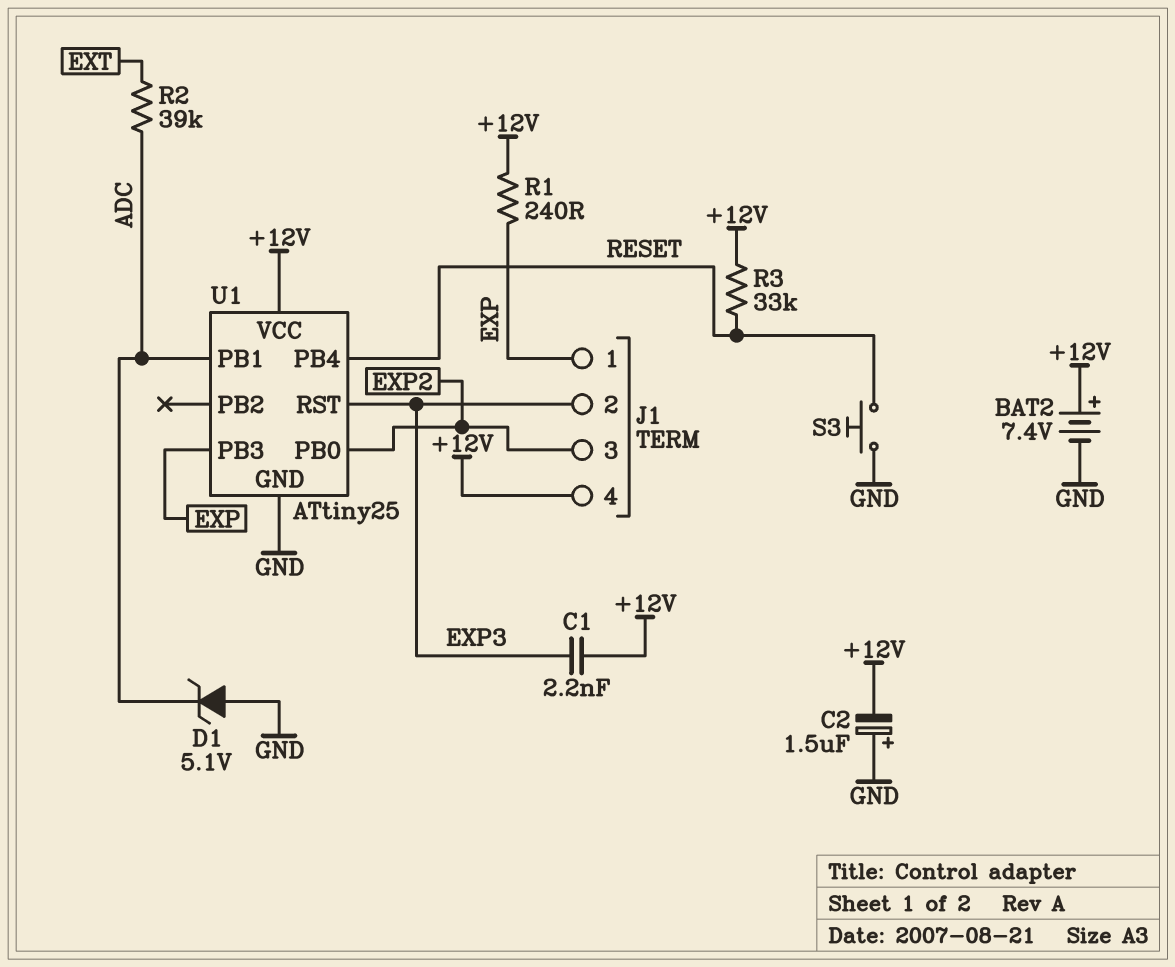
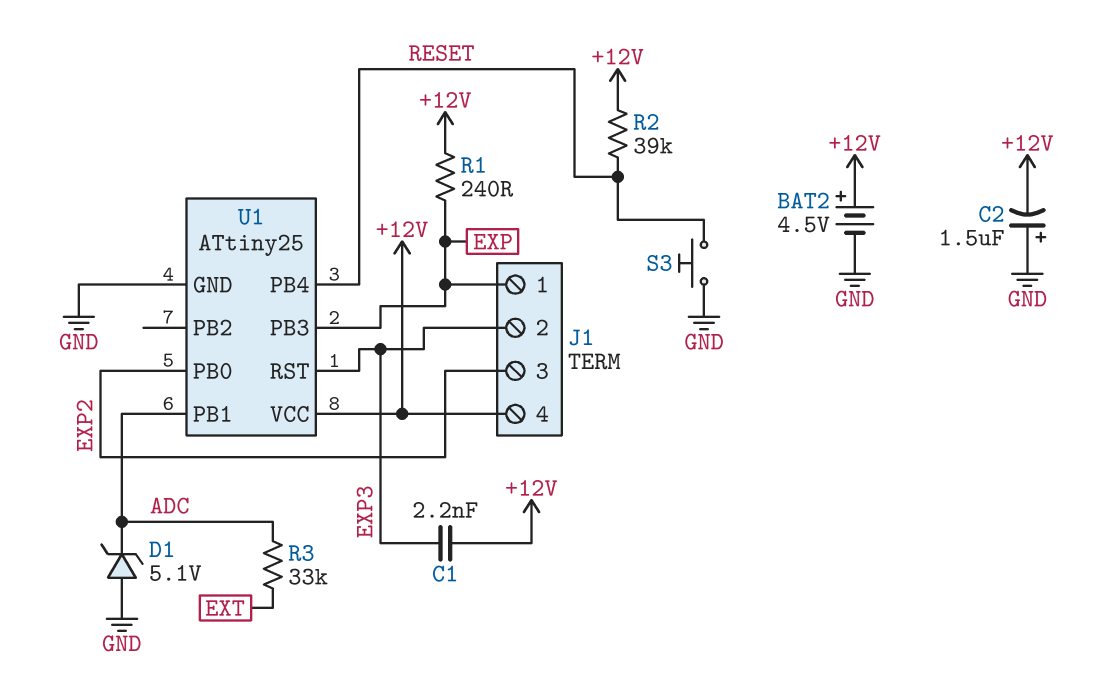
BAT2: 7.4V (plus +12V, minus GND) -> 4.5V (plus +12V, minus GND)
R2: 39k (ADC, EXT) -> 39k (+12V, RESET)
R3: 33k (+12V, RESET) -> 33k (ADC, EXT)

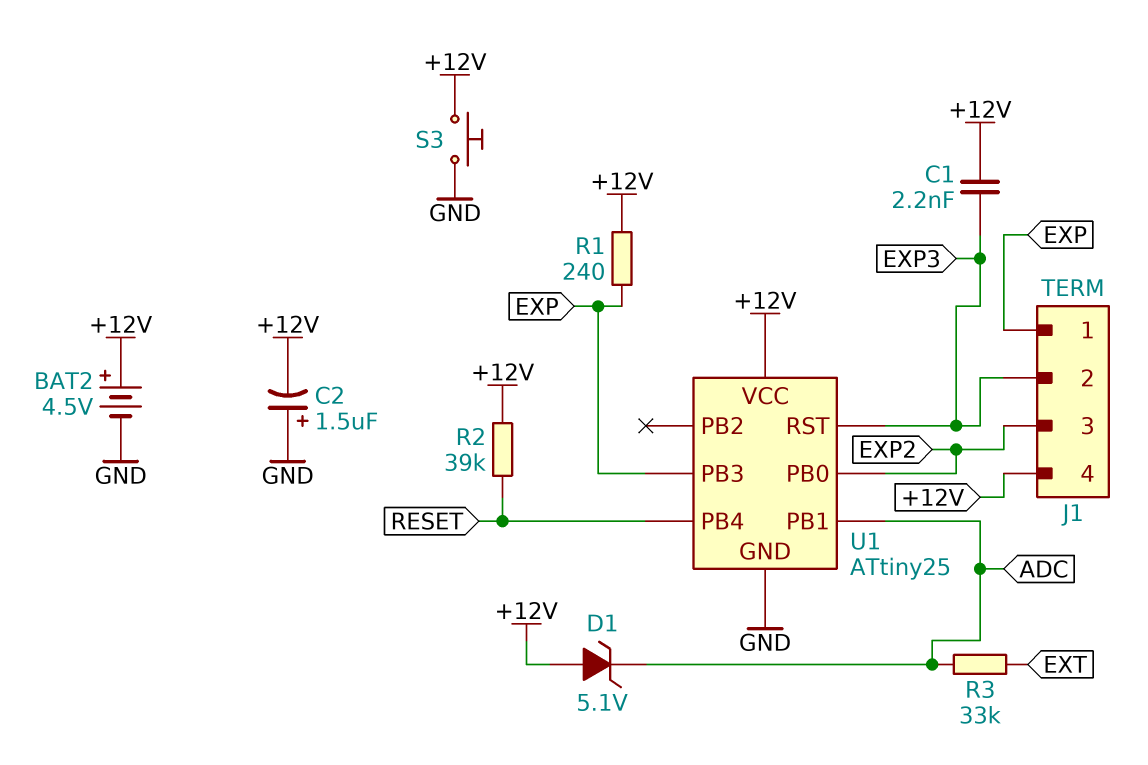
D1: zener 5.1V (A GND, K ADC) -> zener 5.1V (A +12V, K ADC)
S3: button (GND, RESET) -> button (+12V, GND)

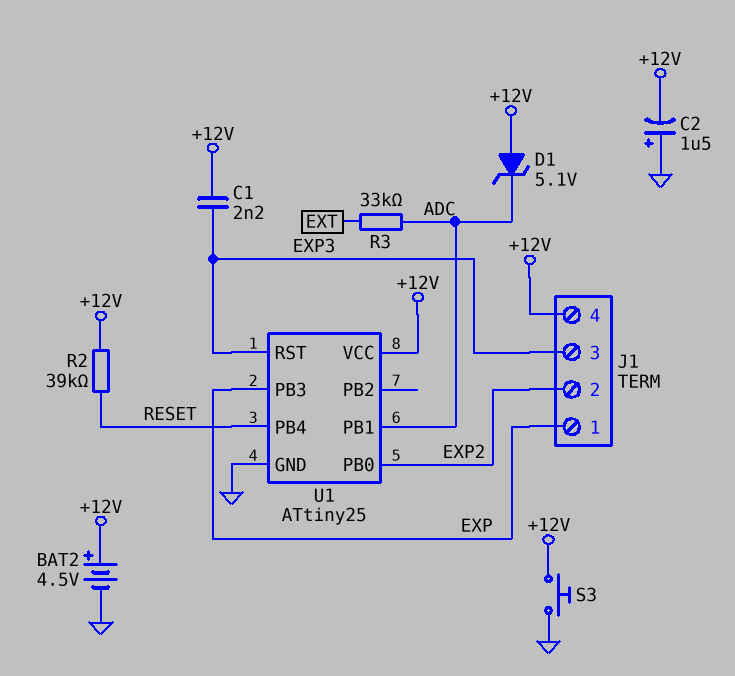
J1 pin 2: EXP3 -> EXP2
J1 pin 3: EXP2 -> EXP3
R1: 240 (+12V, EXP) -> none

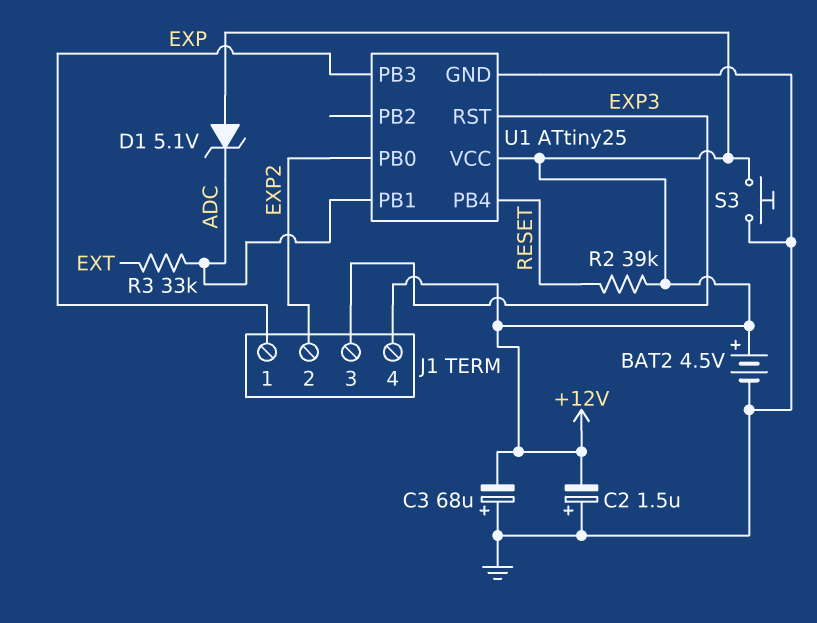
C1: 2.2nF (+12V, EXP3) -> none
C3: none -> 68uF (plus GND, minus +12V)

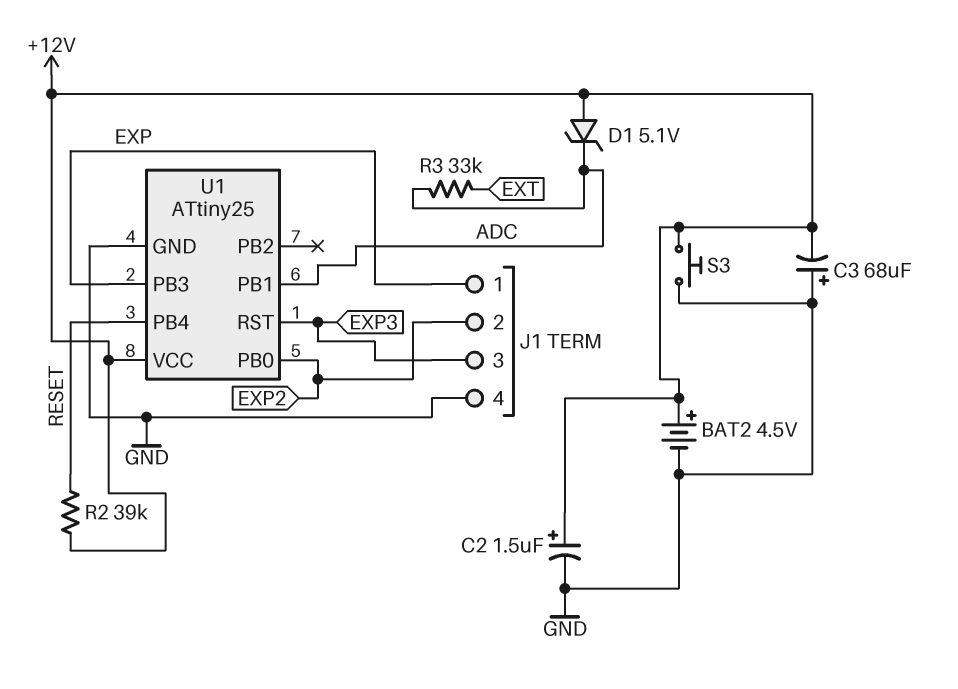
C2: 1.5uF (plus GND, minus +12V) -> 1.5uF (plus +12V, minus GND)
J1 pin 4: +12V -> GND

